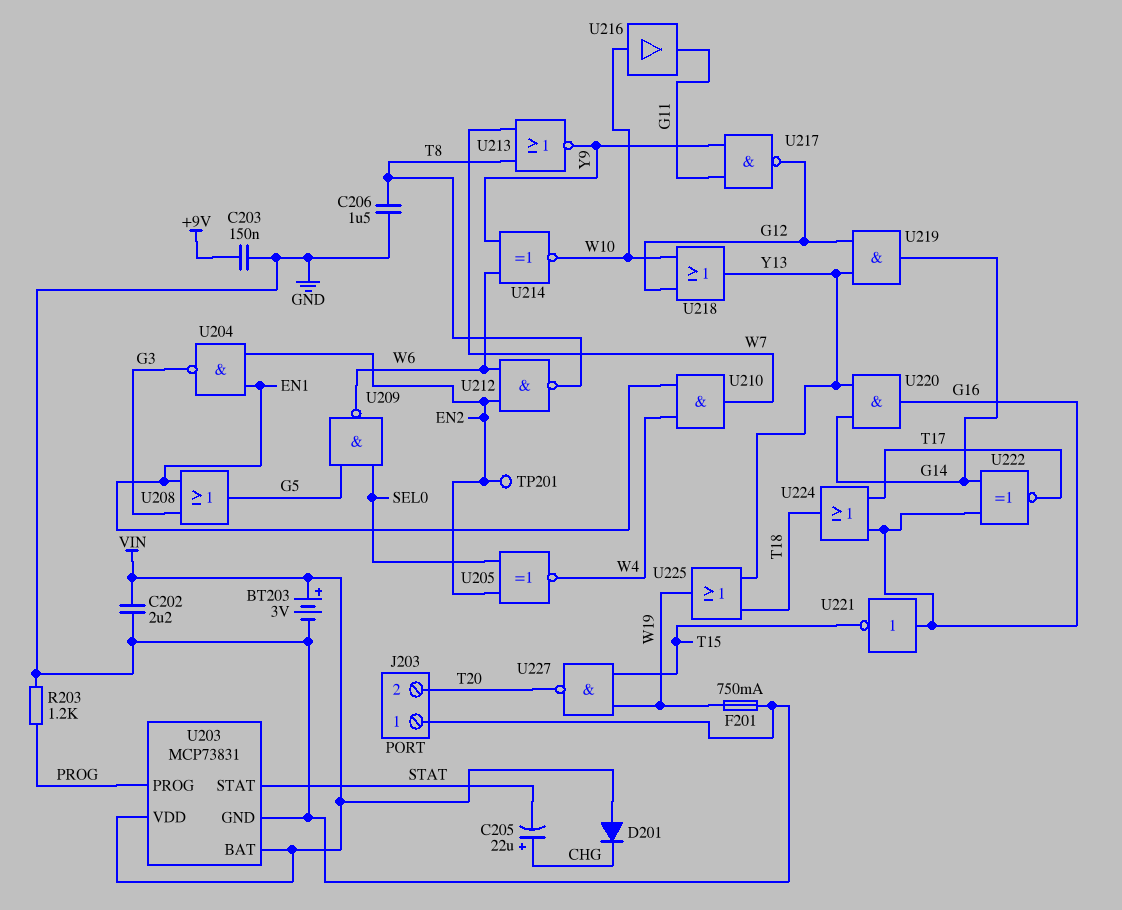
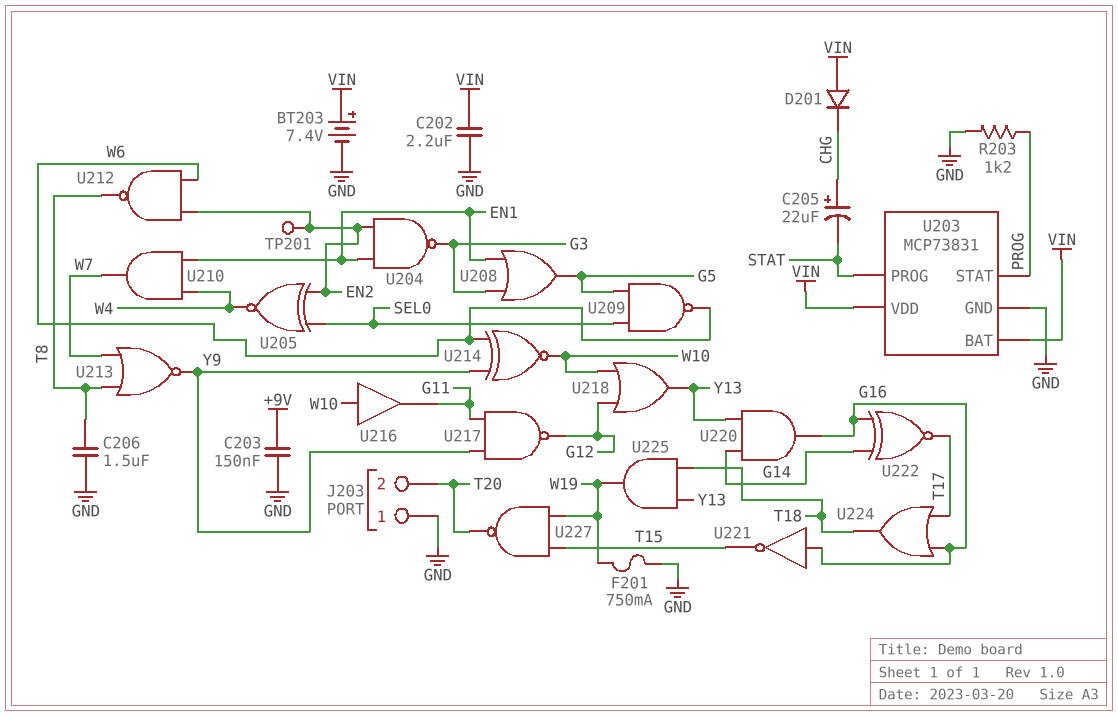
BT203: 3V (plus VIN, minus GND) -> 7.4V (plus VIN, minus GND)
U203 pin PROG: PROG -> STAT
U203 pin STAT: STAT -> PROG
U219: AND (in G12, in Y13, out G14) -> none
U225: OR (in T18, in Y13, out W19) -> AND (in T18, in Y13, out W19)

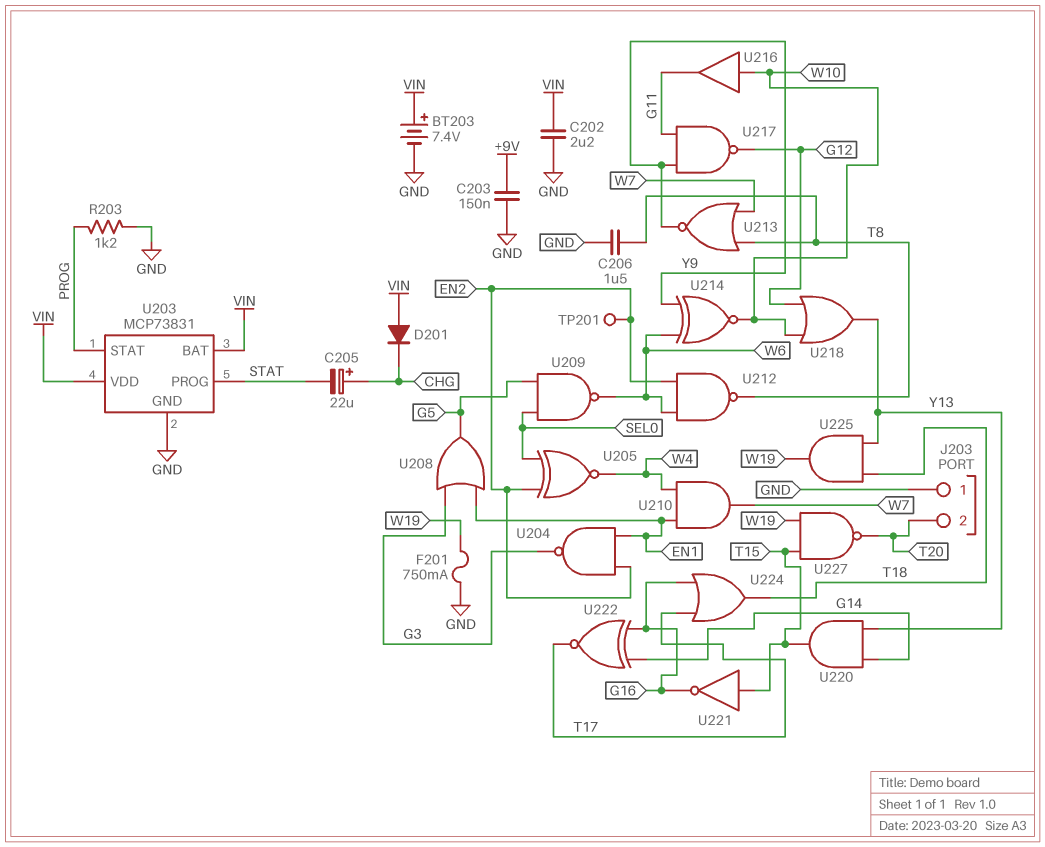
U220: AND (in G14, in Y13, out G16) -> AND (in G14, in Y13, out T15)
U221: NOT (in G16, out T15) -> NOT (in T15, out G16)

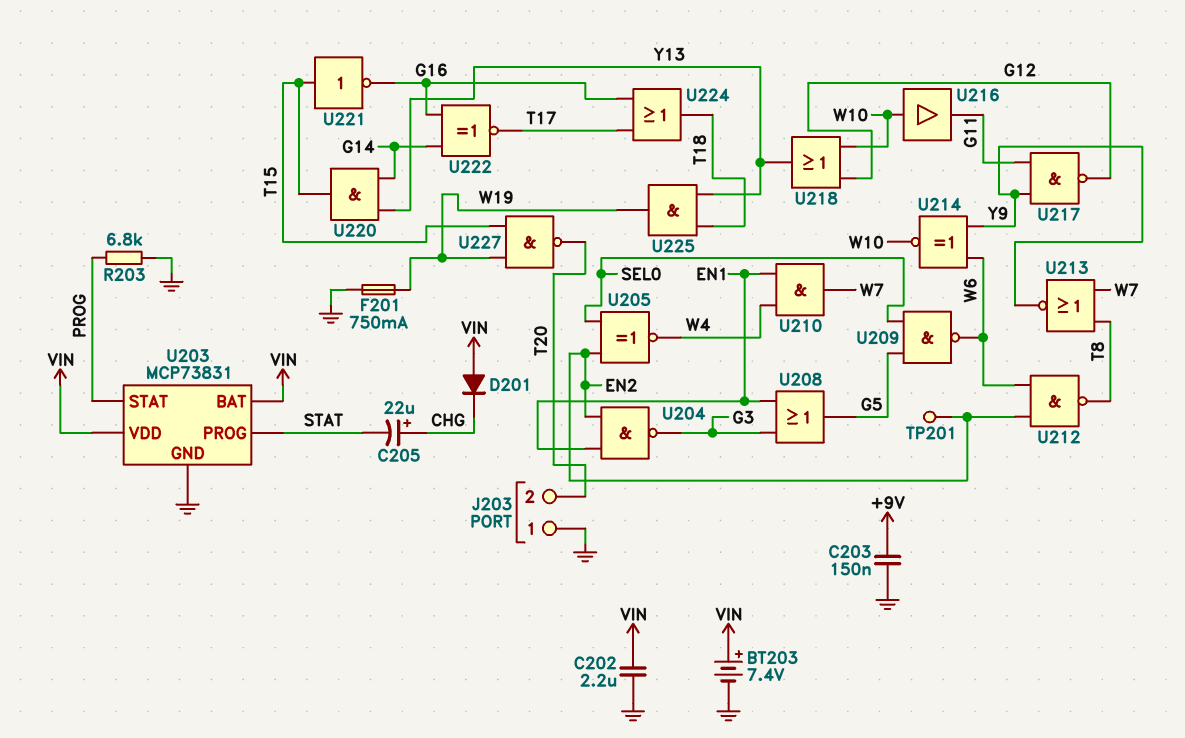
C206: 1.5uF (GND, T8) -> none
R203: 1.2k (GND, PROG) -> 6.8k (GND, PROG)

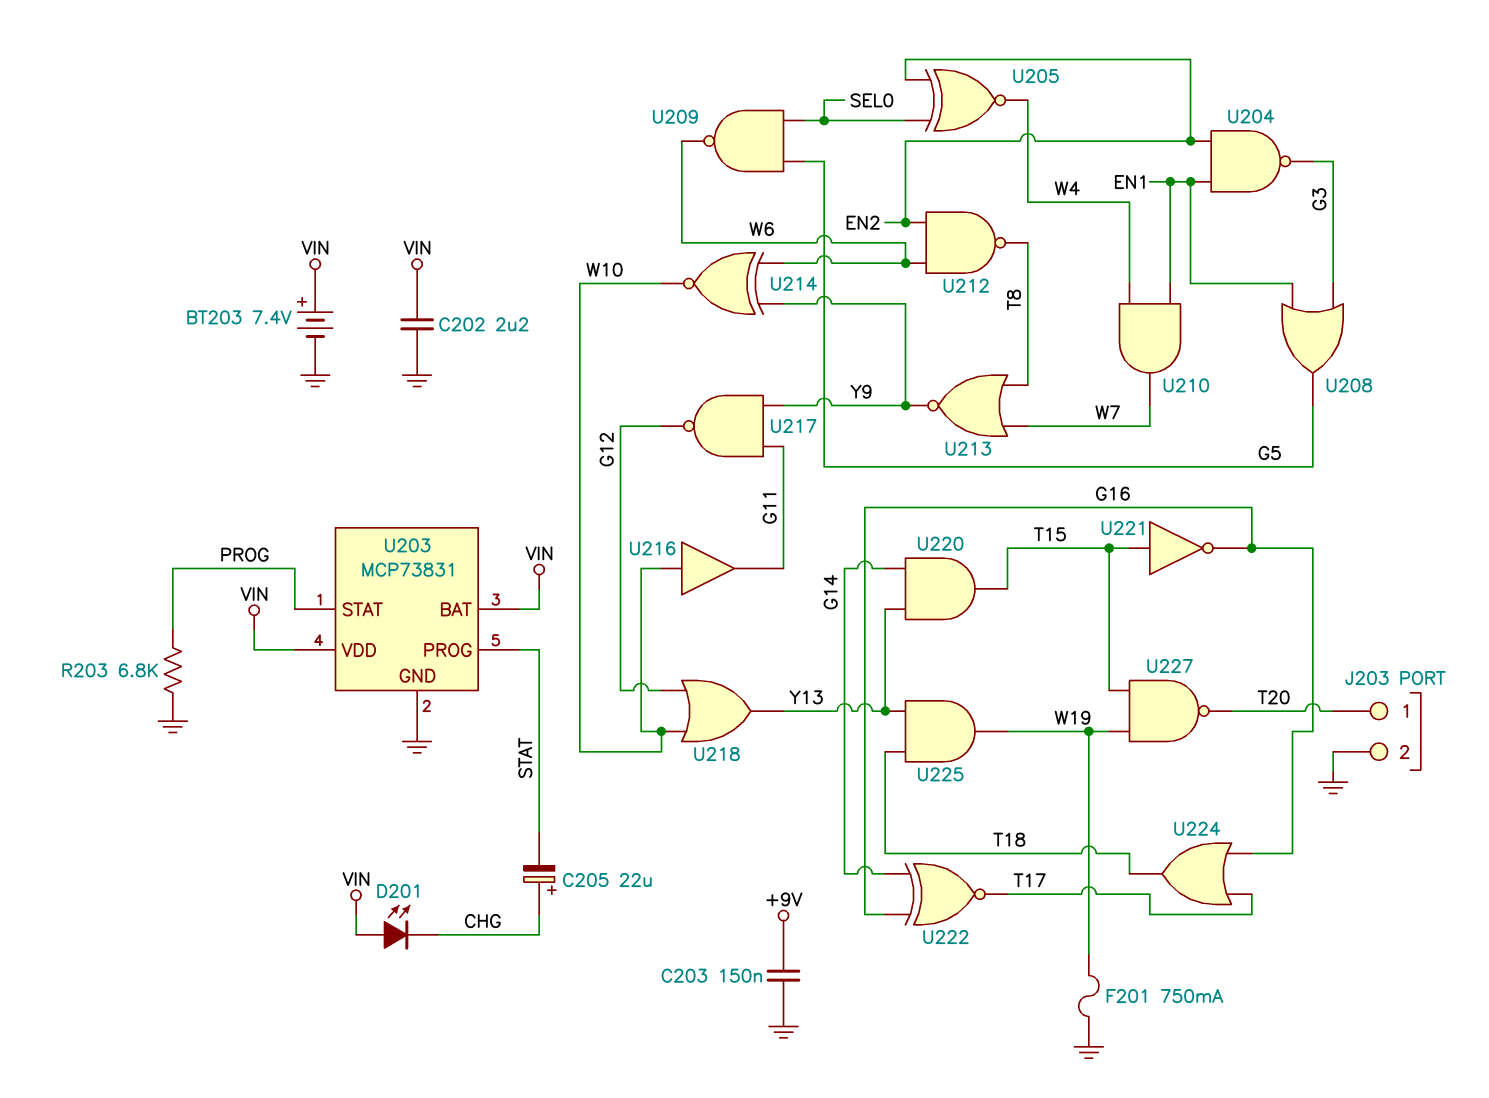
D201: diode (A VIN, K CHG) -> LED (A VIN, K CHG)
J203 pin 1: GND -> T20
J203 pin 2: T20 -> GND
TP201: test point (EN2) -> none

